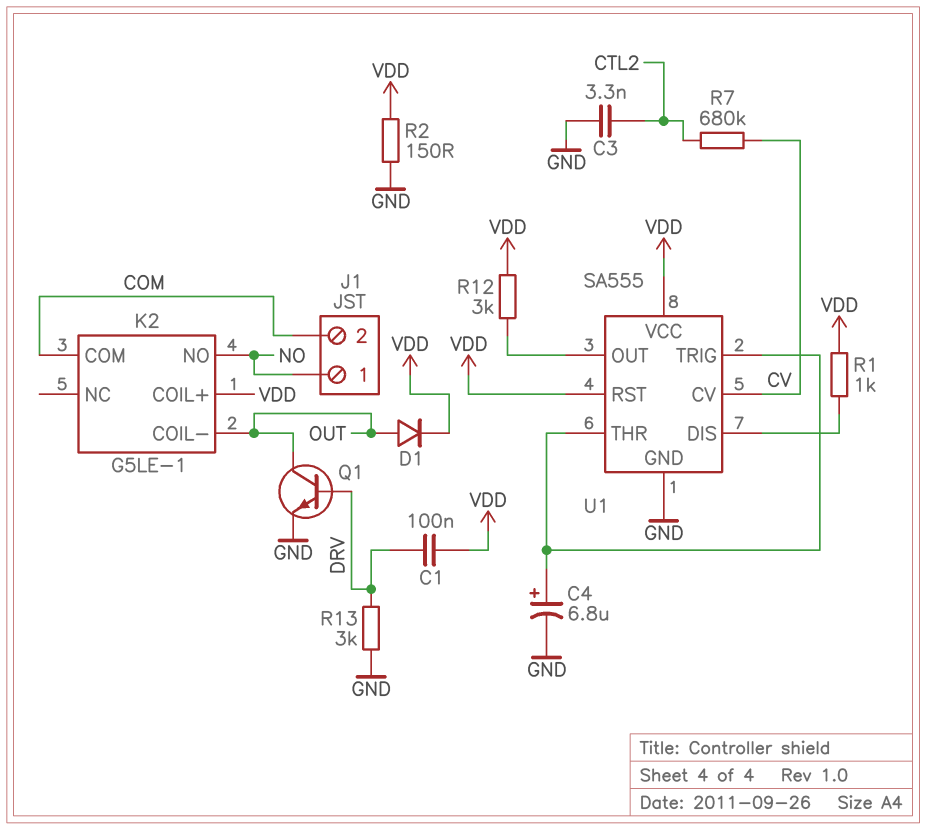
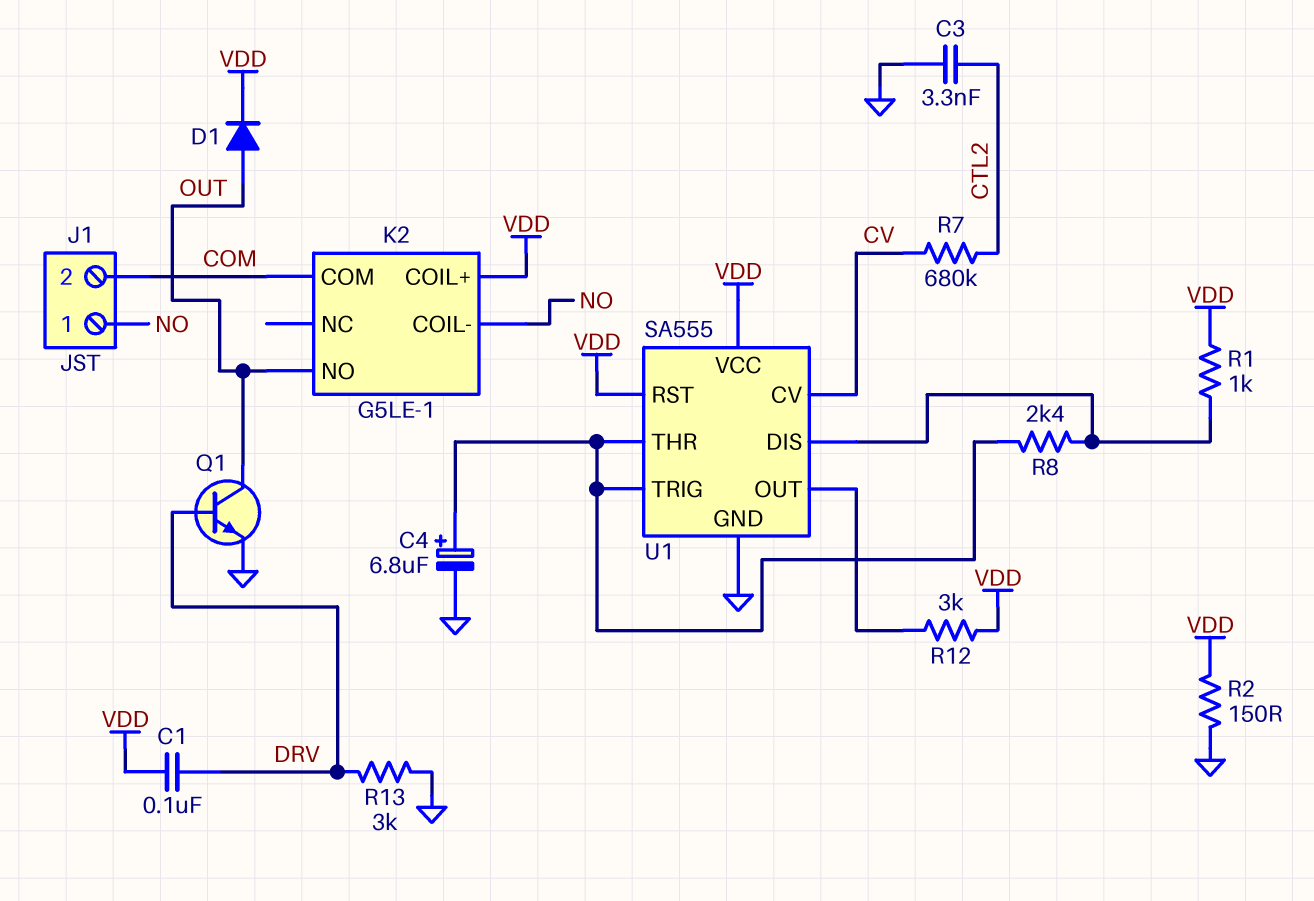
K2 pin COIL-: OUT -> NO
K2 pin NO: NO -> OUT
R8: none -> 2.4k (U1/DIS, U1/THR)

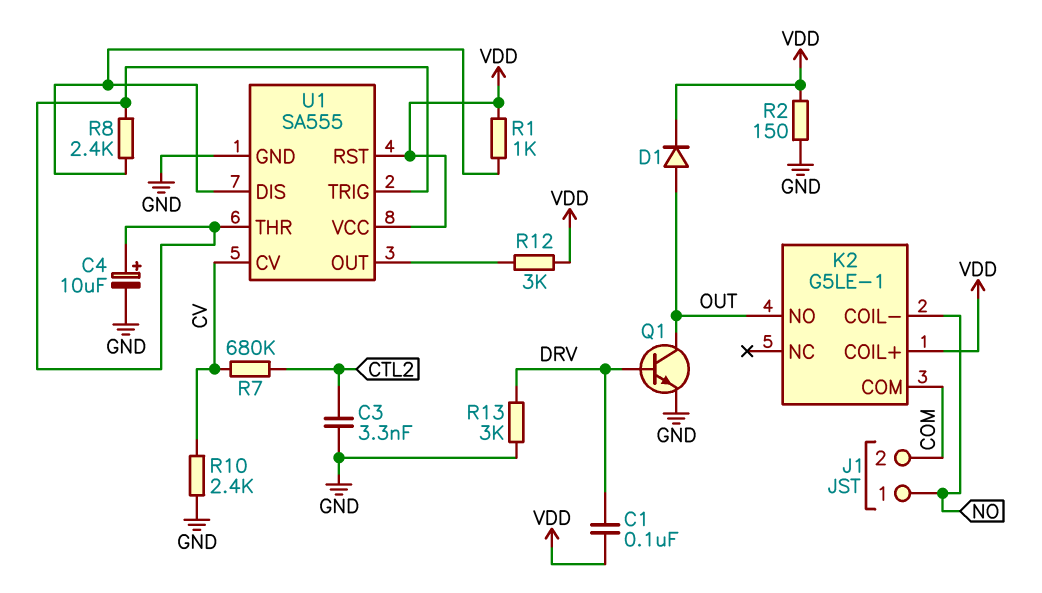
C4: 6.8uF (plus U1/THR, minus GND) -> 10uF (plus U1/THR, minus GND)
R10: none -> 2.4k (CV, GND)

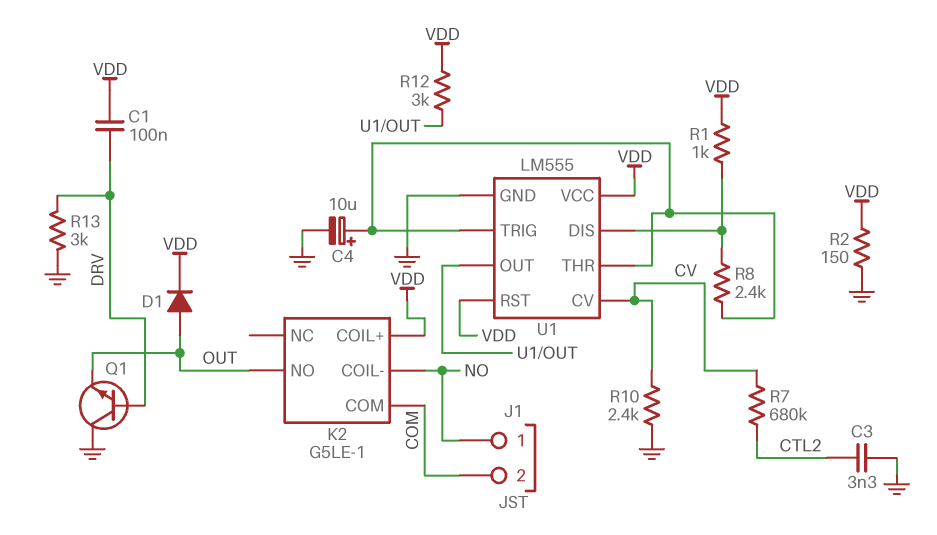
Q1: NPN (B DRV, C OUT, E GND) -> NPN (B DRV, C GND, E OUT)
U1: SA555 -> LM555

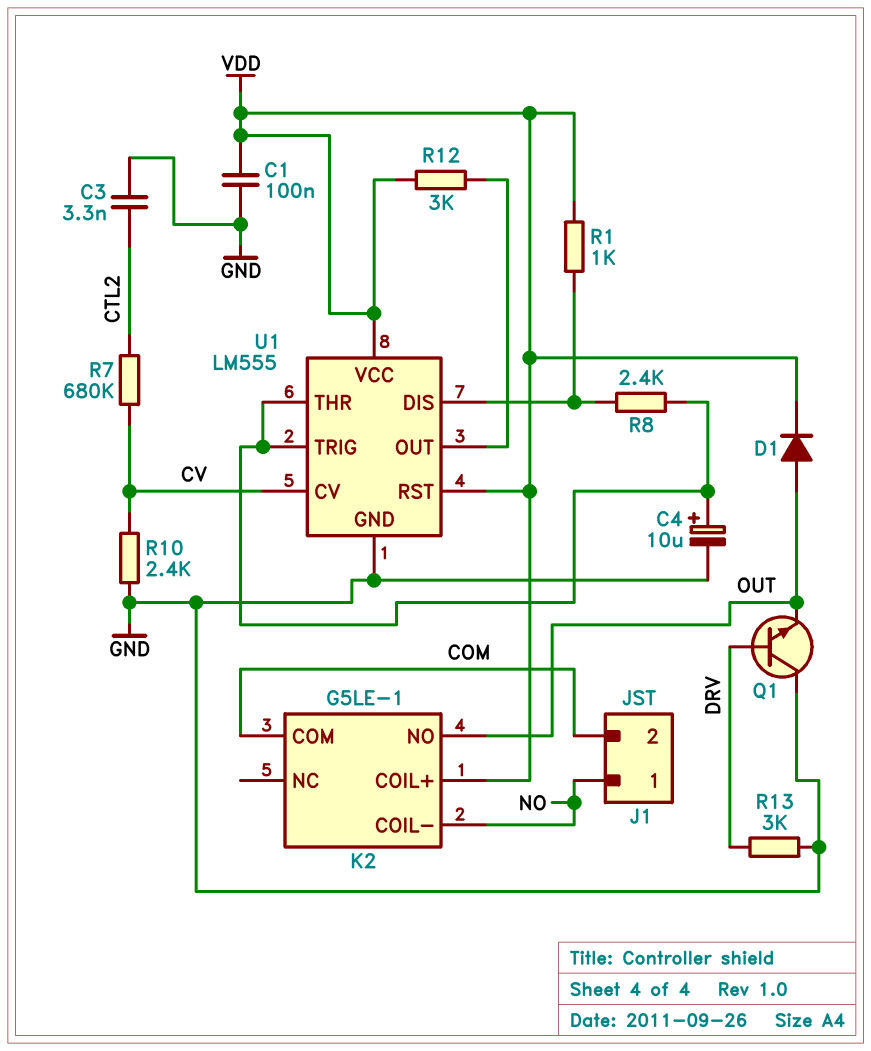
C1: 100nF (DRV, VDD) -> 100nF (GND, VDD)
R2: 150 (GND, VDD) -> none

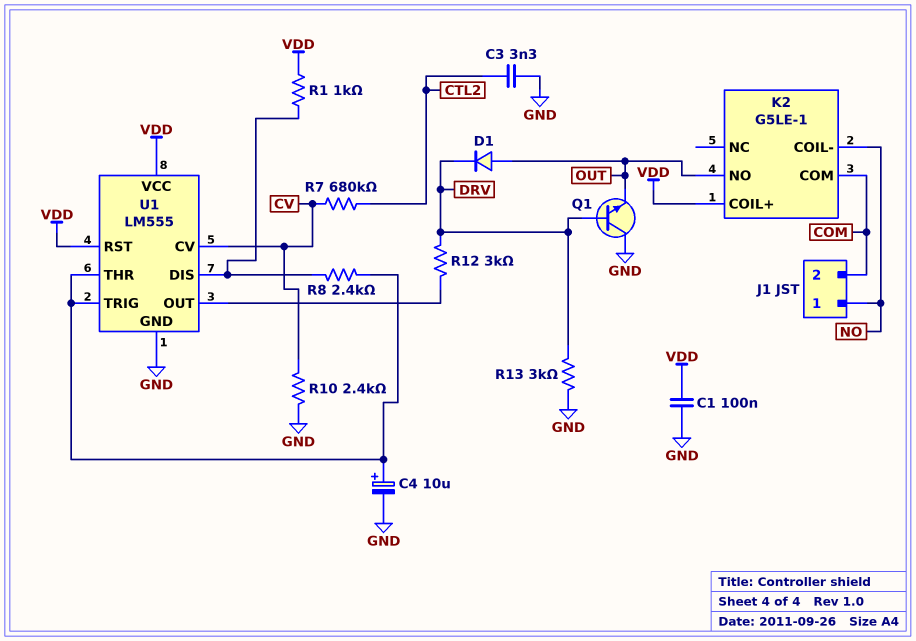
D1: diode (A OUT, K VDD) -> diode (A OUT, K DRV)
R12: 3k (U1/OUT, VDD) -> 3k (DRV, U1/OUT)

